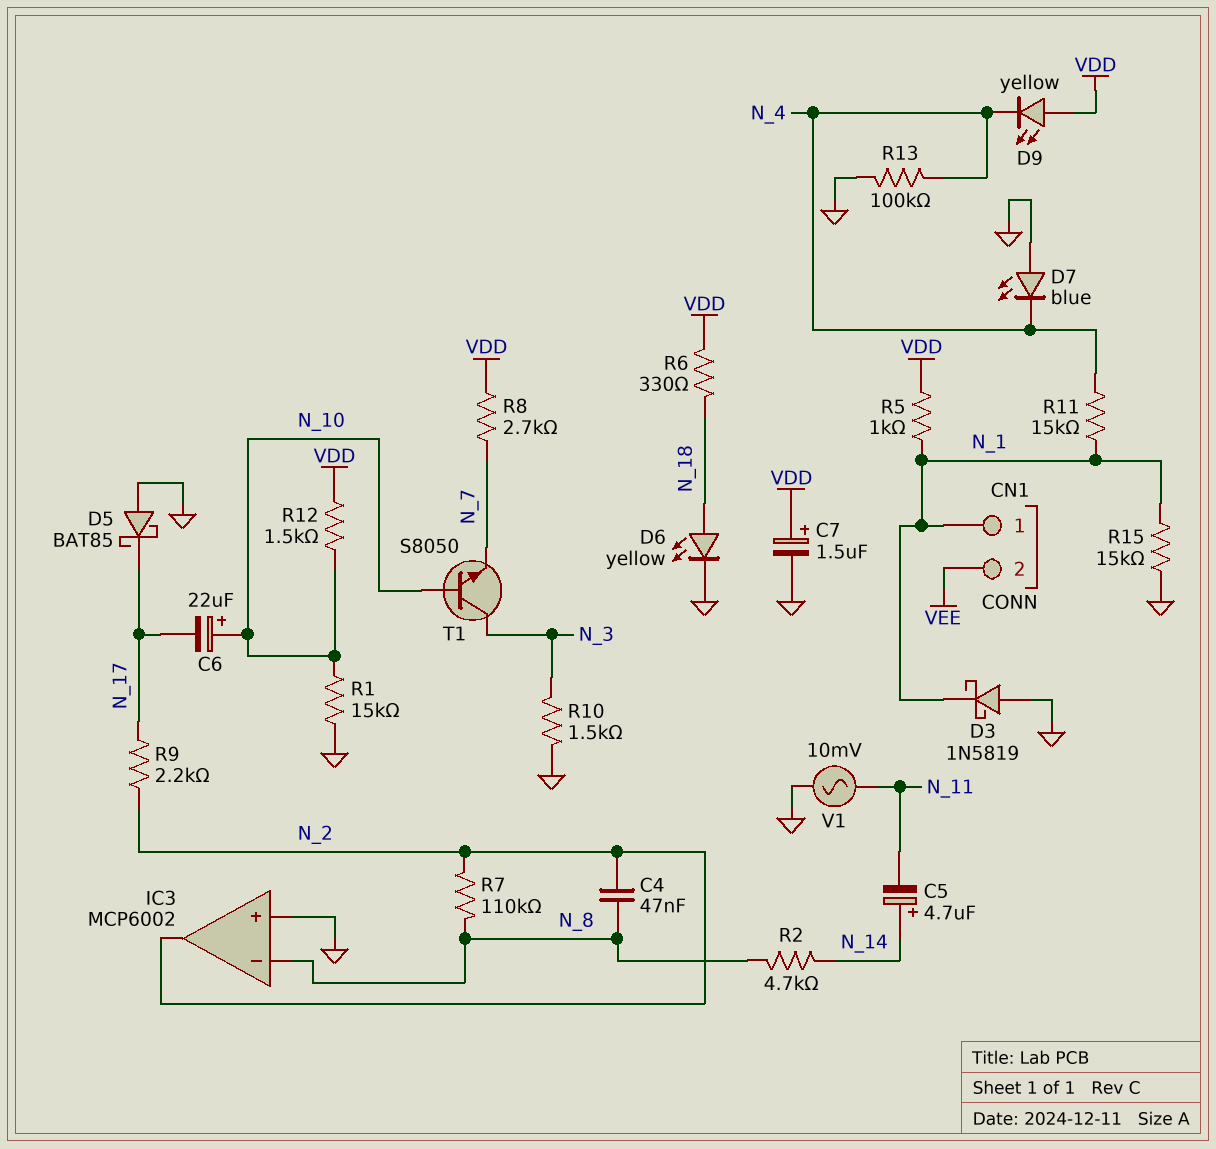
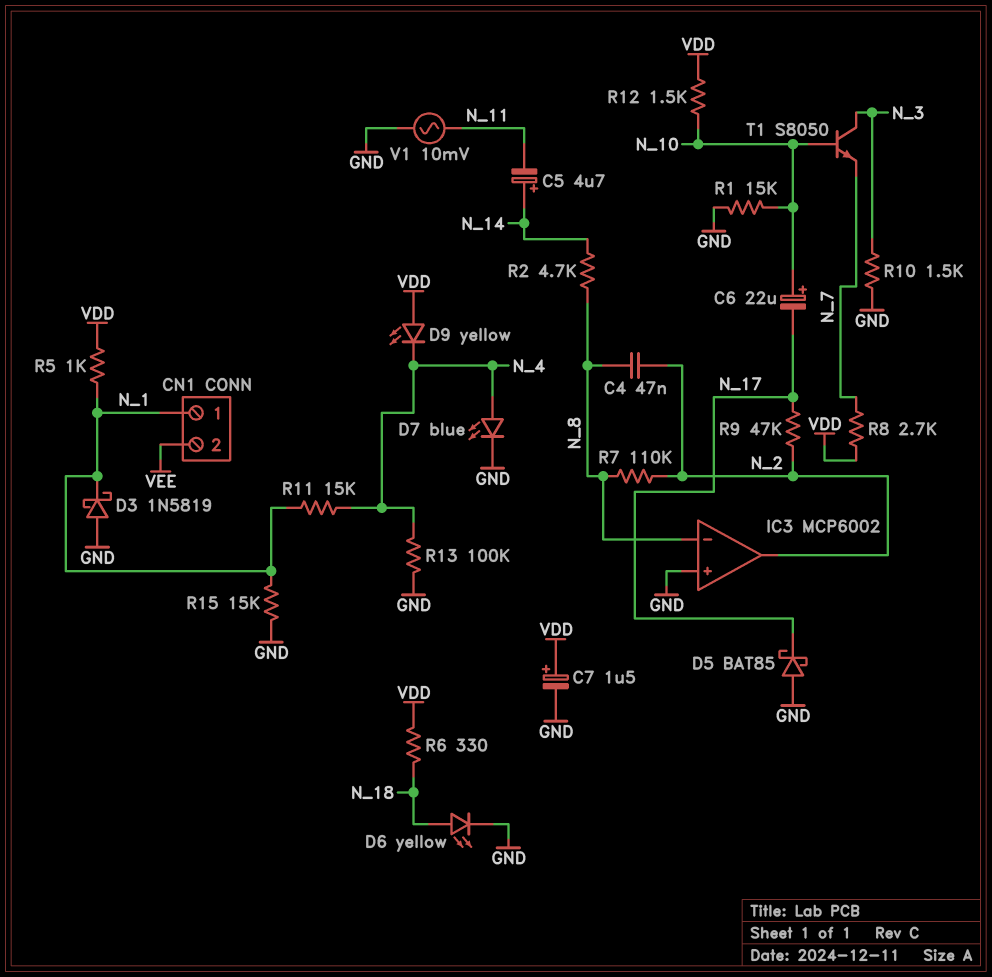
D7: LED blue (A GND, K N_4) -> LED blue (A N_4, K GND)
R9: 2.2k (N_2, N_17) -> 47k (N_2, N_17)

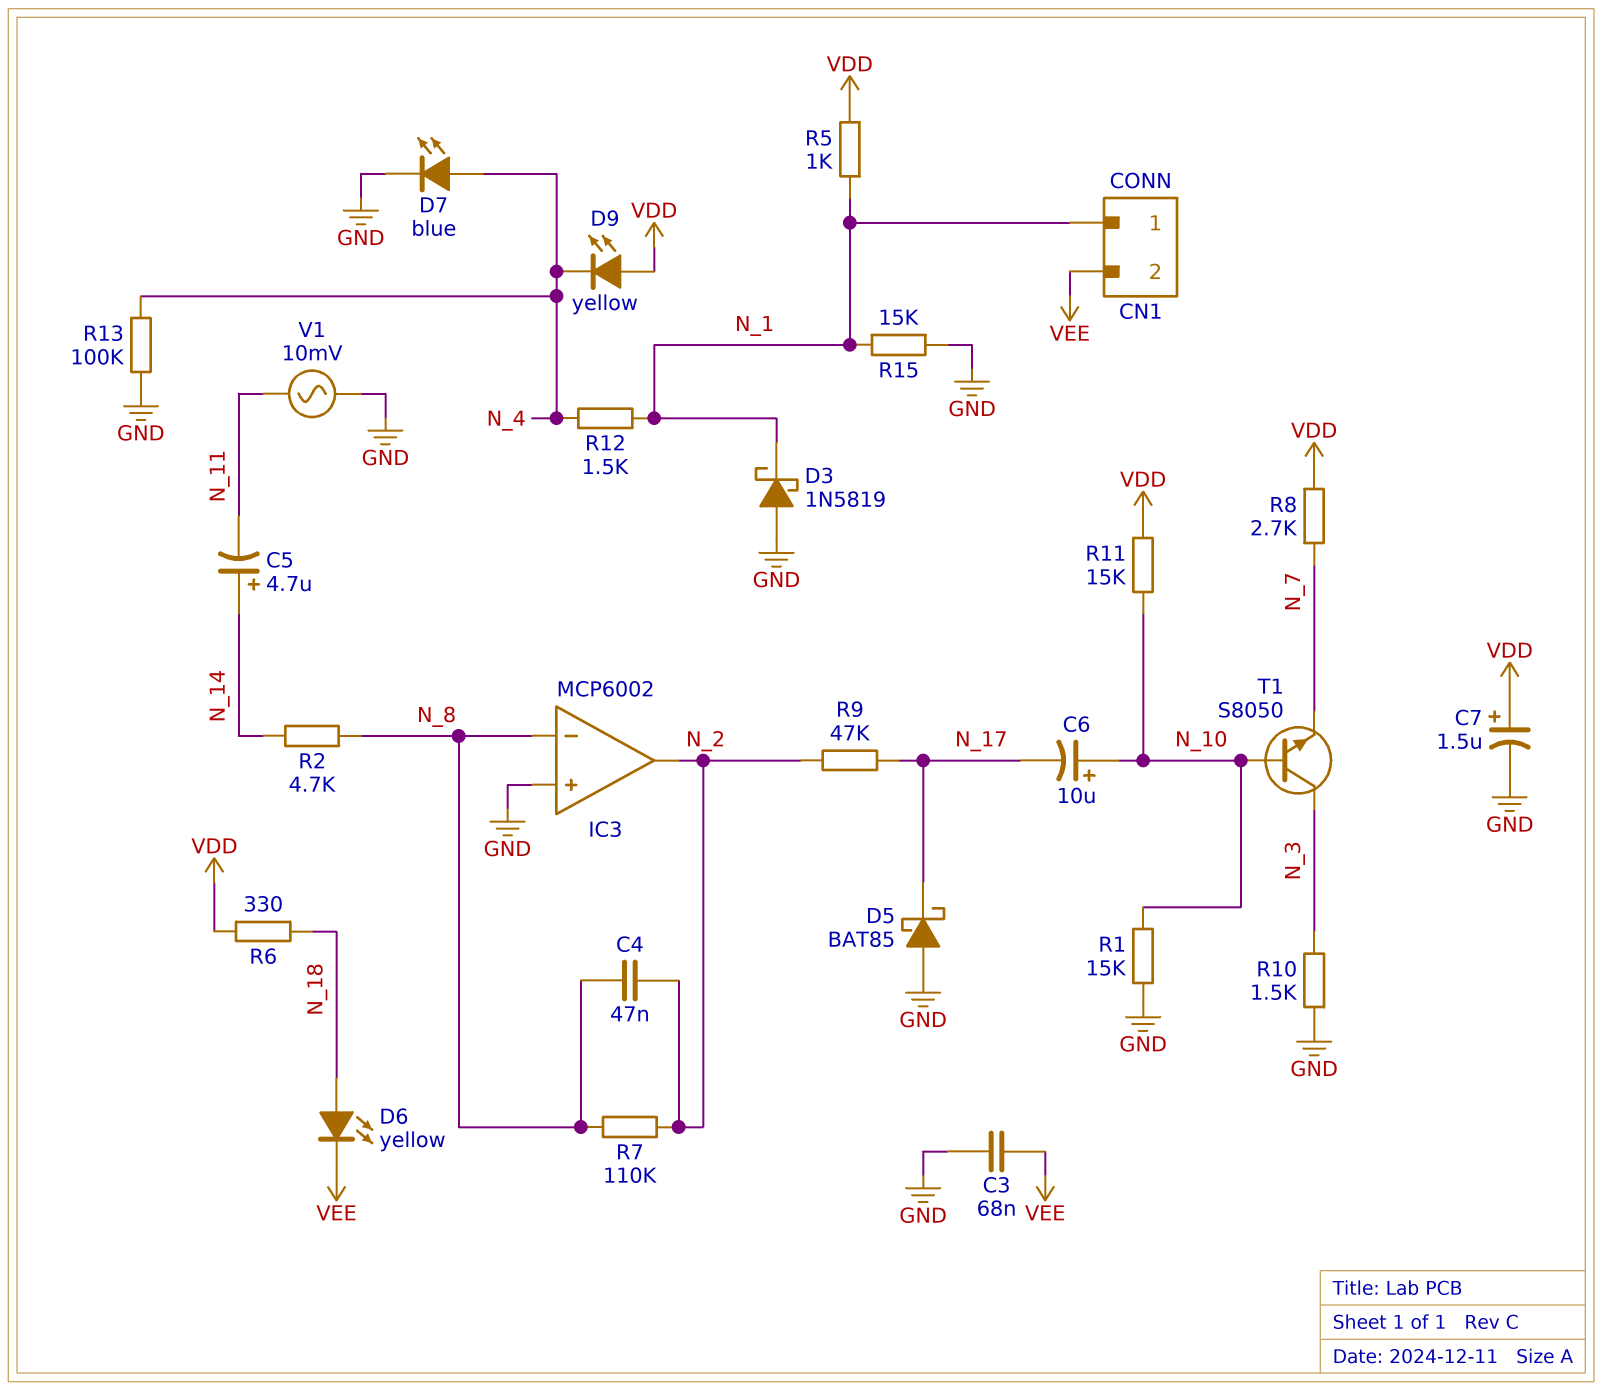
C3: none -> 68nF (GND, VEE)
C6: 22uF (plus N_10, minus N_17) -> 10uF (plus N_10, minus N_17)
D6: LED yellow (A N_18, K GND) -> LED yellow (A N_18, K VEE)
R11: 15k (N_1, N_4) -> 15k (N_10, VDD)
R12: 1.5k (N_10, VDD) -> 1.5k (N_1, N_4)

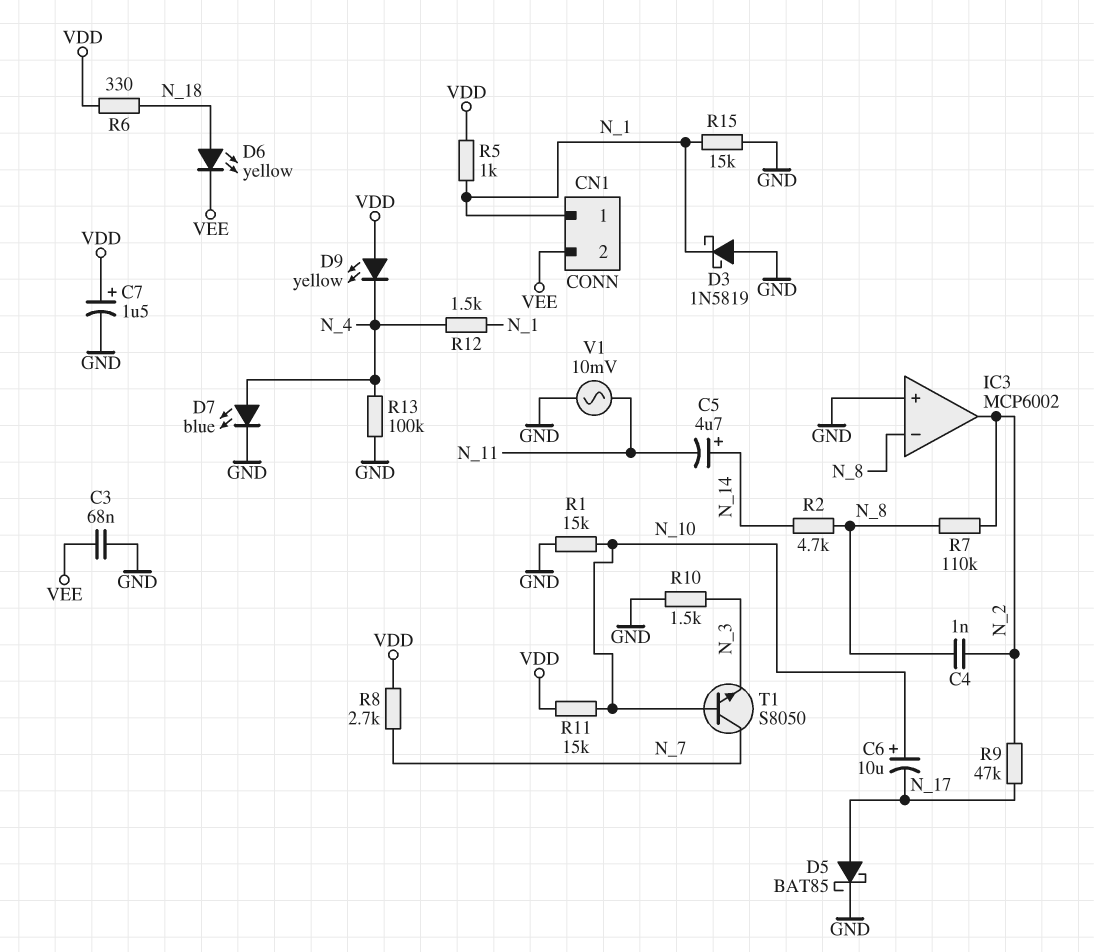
C4: 47nF (N_2, N_8) -> 1nF (N_2, N_8)
D5: schottky BAT85 (A GND, K N_17) -> schottky BAT85 (A N_17, K GND)
T1: NPN S8050 (B N_10, C N_3, E N_7) -> NPN S8050 (B N_10, C N_7, E N_3)

